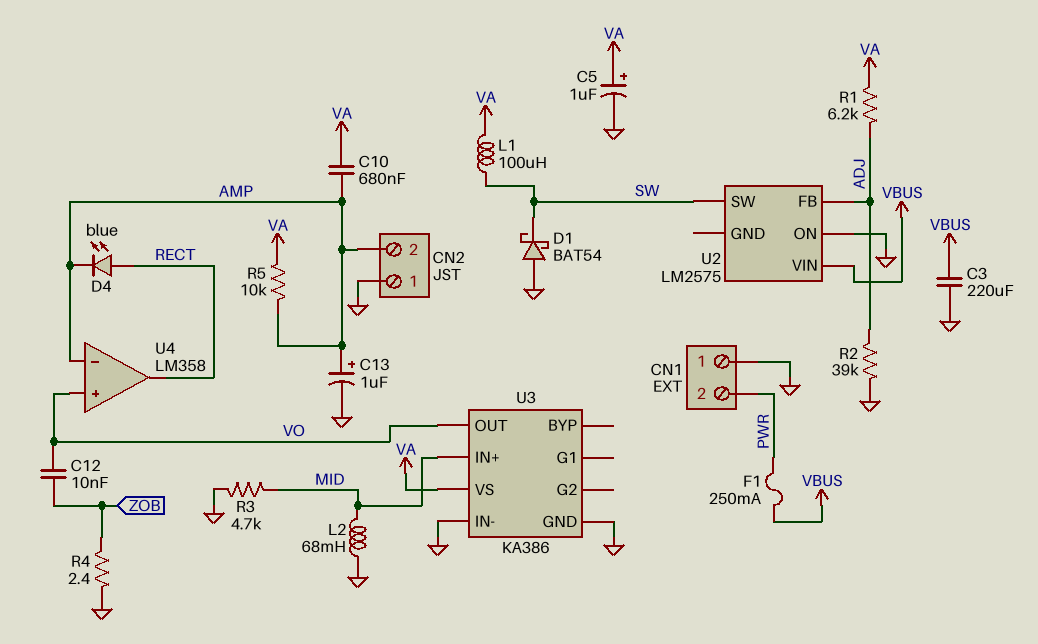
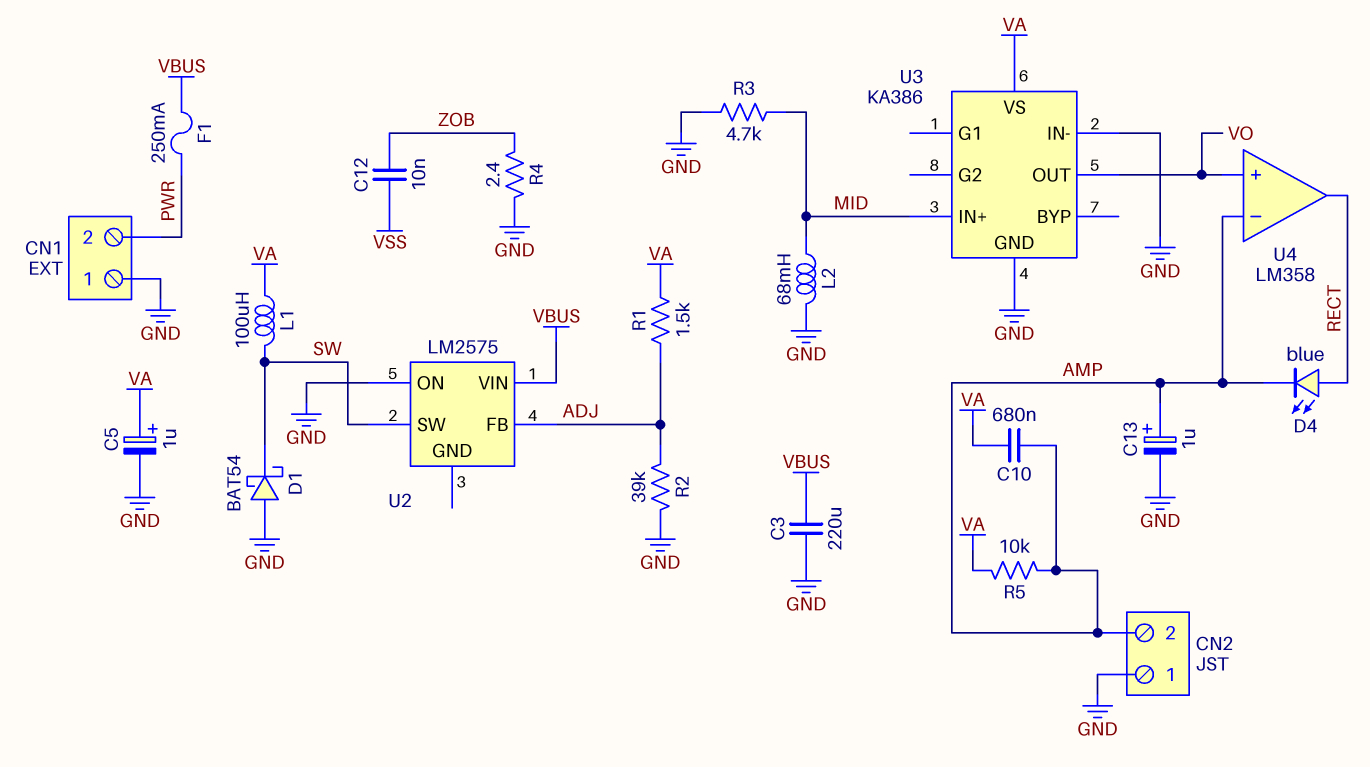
C12: 10nF (VO, ZOB) -> 10nF (VSS, ZOB)
R1: 6.2k (ADJ, VA) -> 1.5k (ADJ, VA)

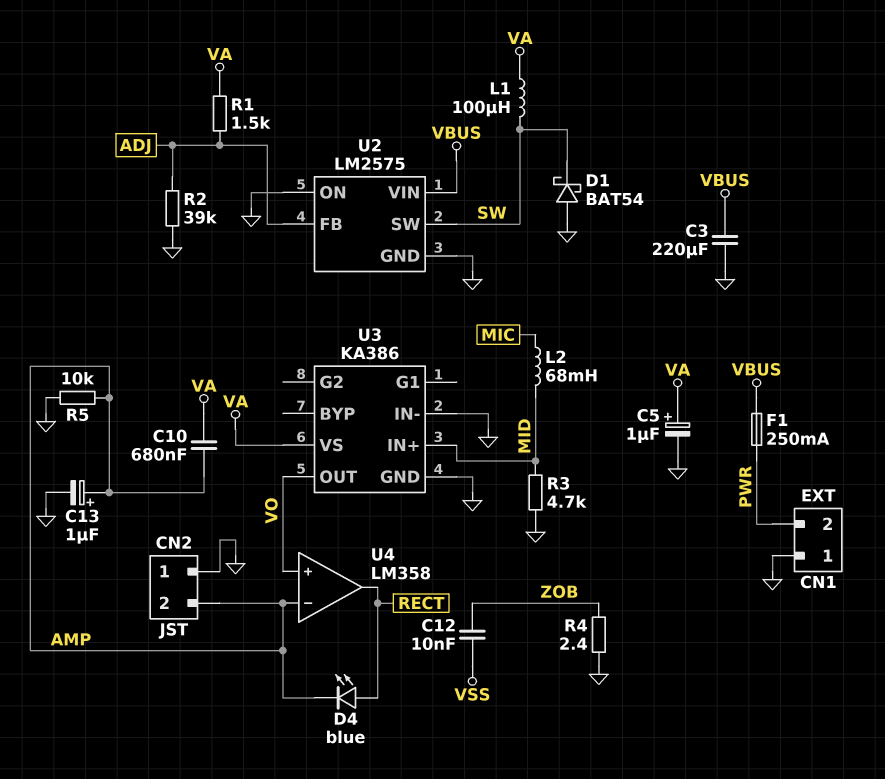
L2: 68mH (GND, MID) -> 68mH (MIC, MID)
R5: 10k (AMP, VA) -> 10k (AMP, GND)
U2 pin GND: none -> GND

